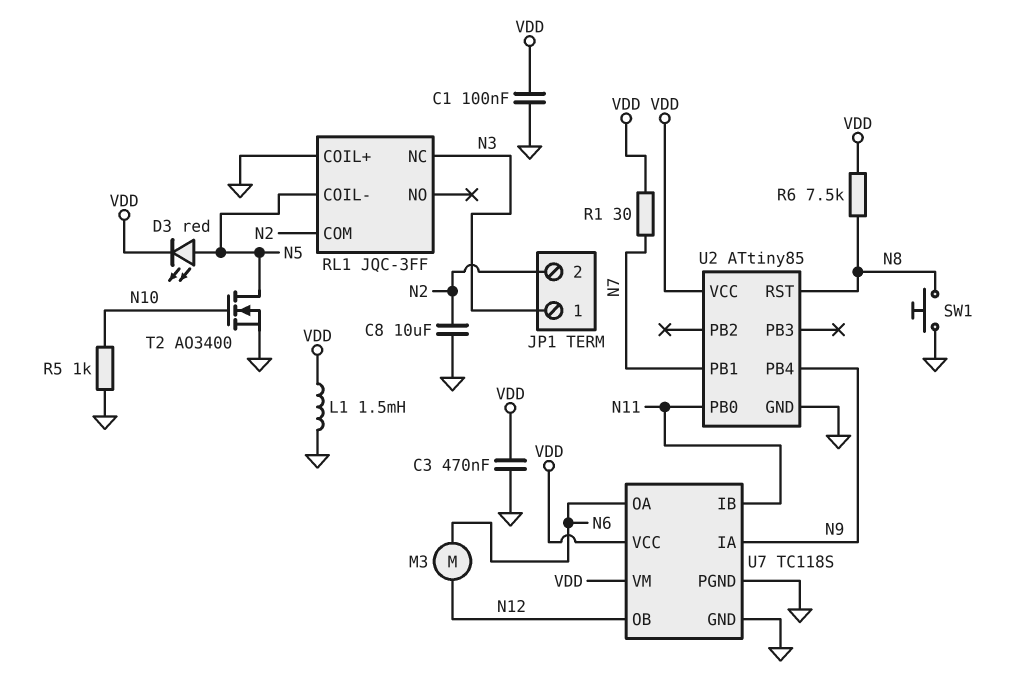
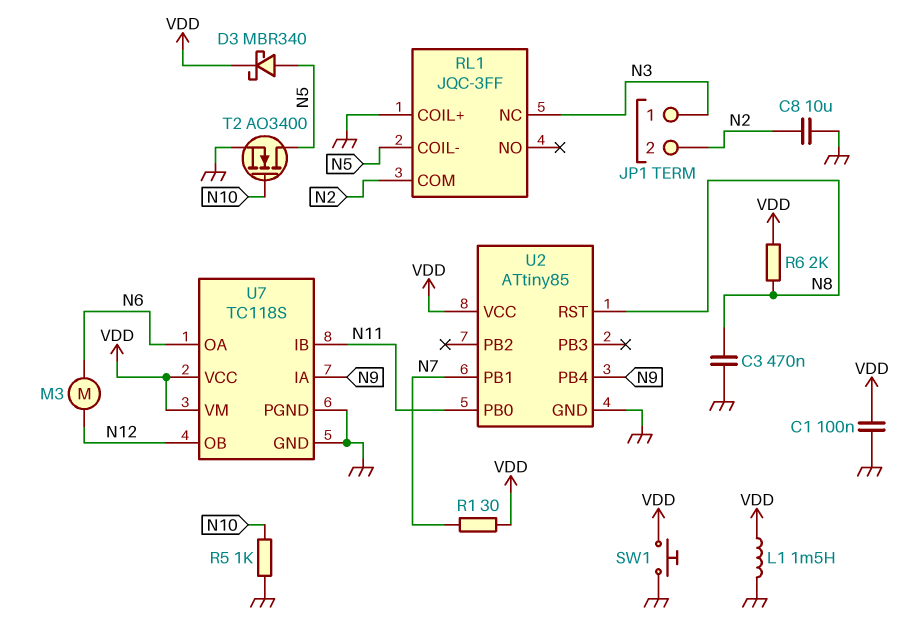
C3: 470nF (GND, VDD) -> 470nF (GND, N8)
D3: LED red (A N5, K VDD) -> schottky MBR340 (A N5, K VDD)
R6: 7.5k (N8, VDD) -> 2k (N8, VDD)
SW1: button (GND, N8) -> button (GND, VDD)

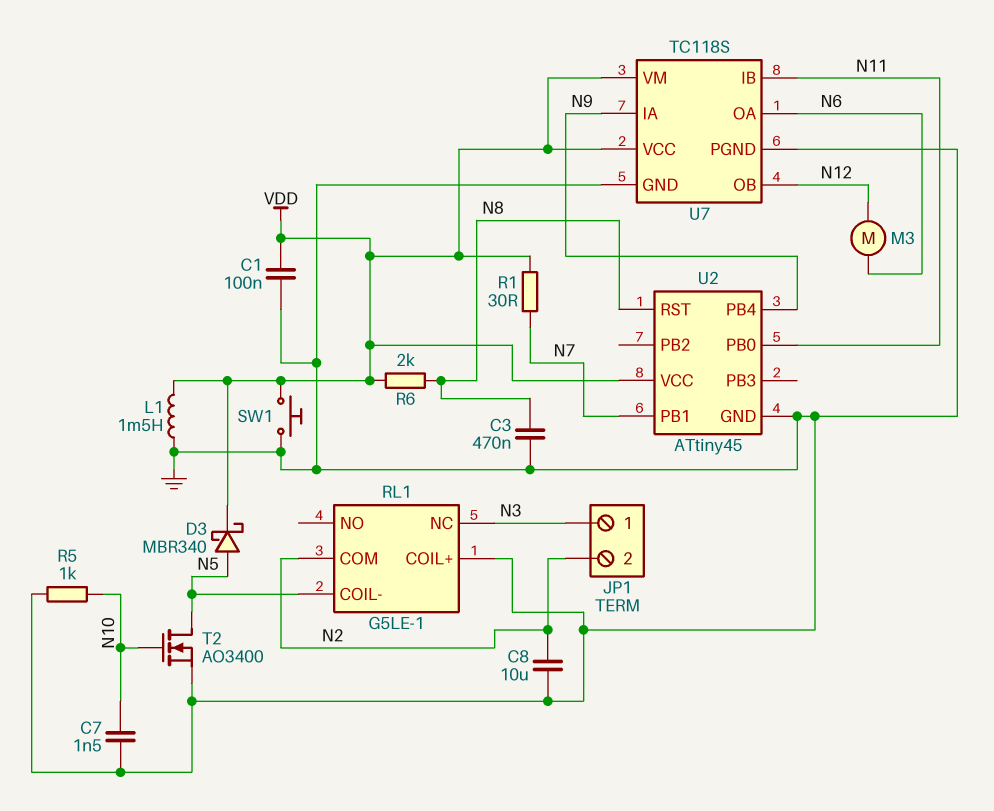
C7: none -> 1.5nF (GND, N10)
RL1: JQC-3FF -> G5LE-1
U2: ATtiny85 -> ATtiny45

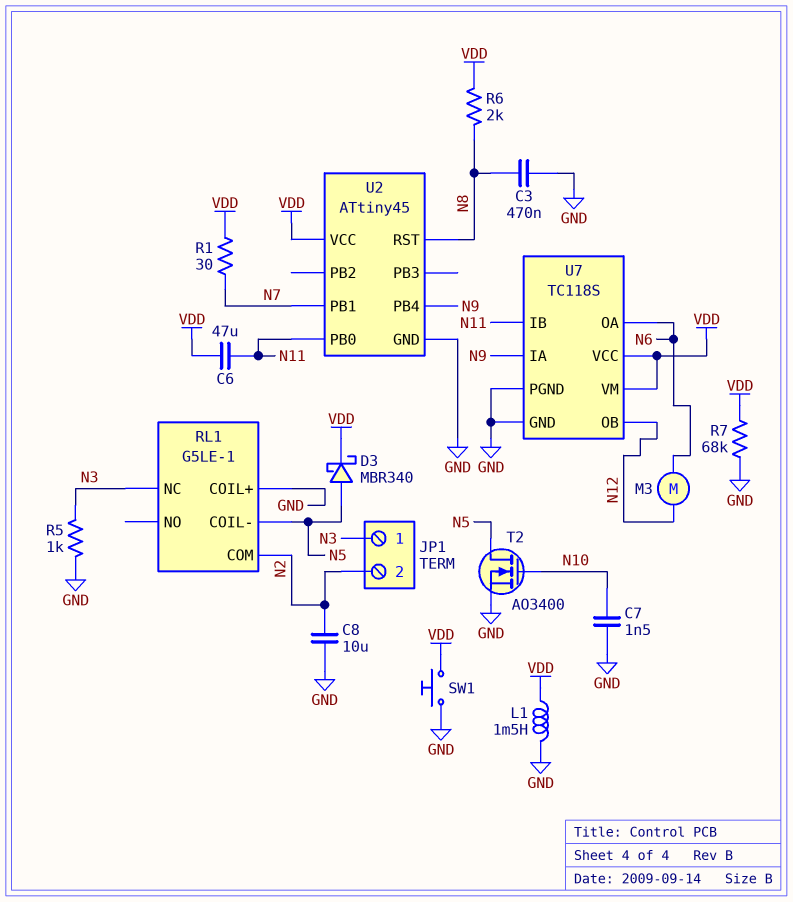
C1: 100nF (GND, VDD) -> none
C6: none -> 47uF (N11, VDD)
R5: 1k (GND, N10) -> 1k (GND, N3)
R7: none -> 68k (GND, VDD)

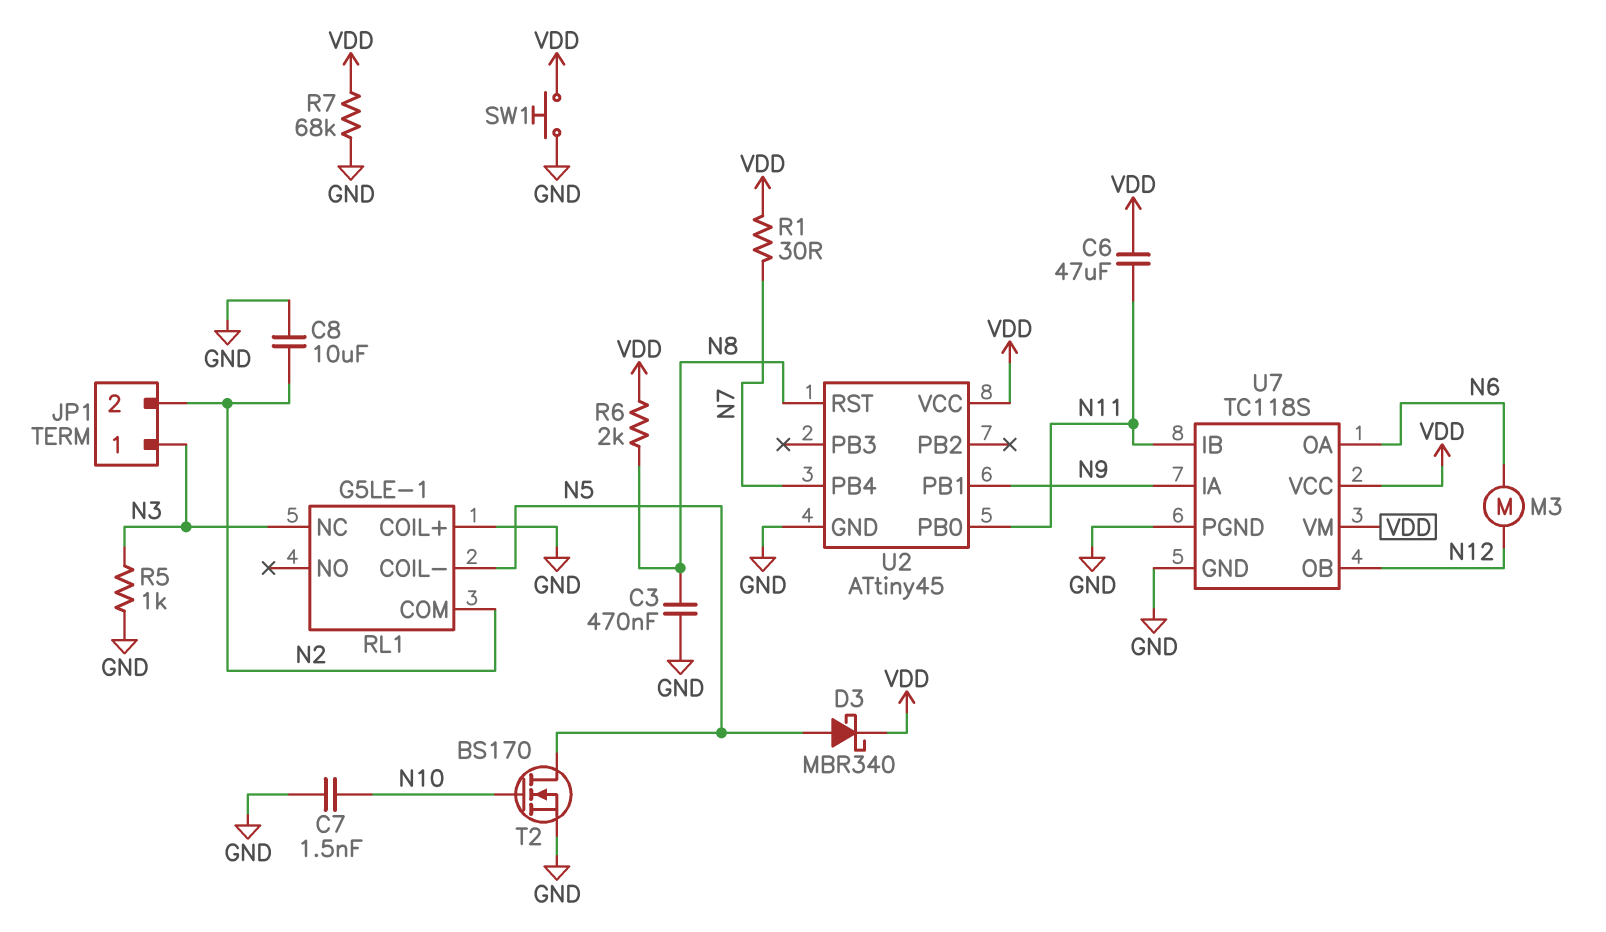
L1: 1.5mH (GND, VDD) -> none
T2: NMOS AO3400 (G N10, D N5, S GND) -> NMOS BS170 (G N10, D N5, S GND)
U2 pin PB1: N7 -> N9
U2 pin PB4: N9 -> N7

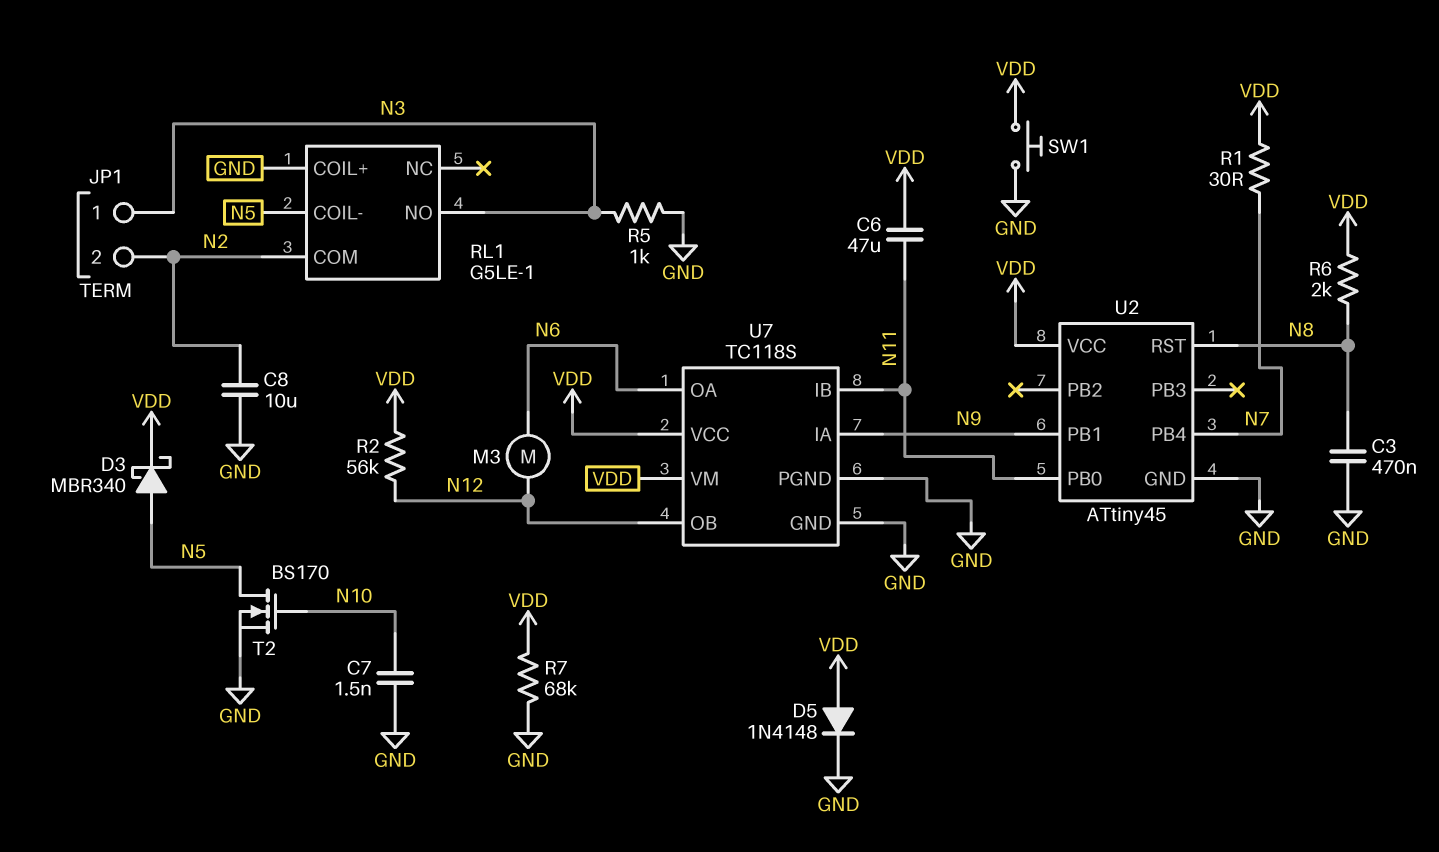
D5: none -> diode 1N4148 (A VDD, K GND)
R2: none -> 56k (N12, VDD)
RL1 pin NC: N3 -> none
RL1 pin NO: none -> N3

